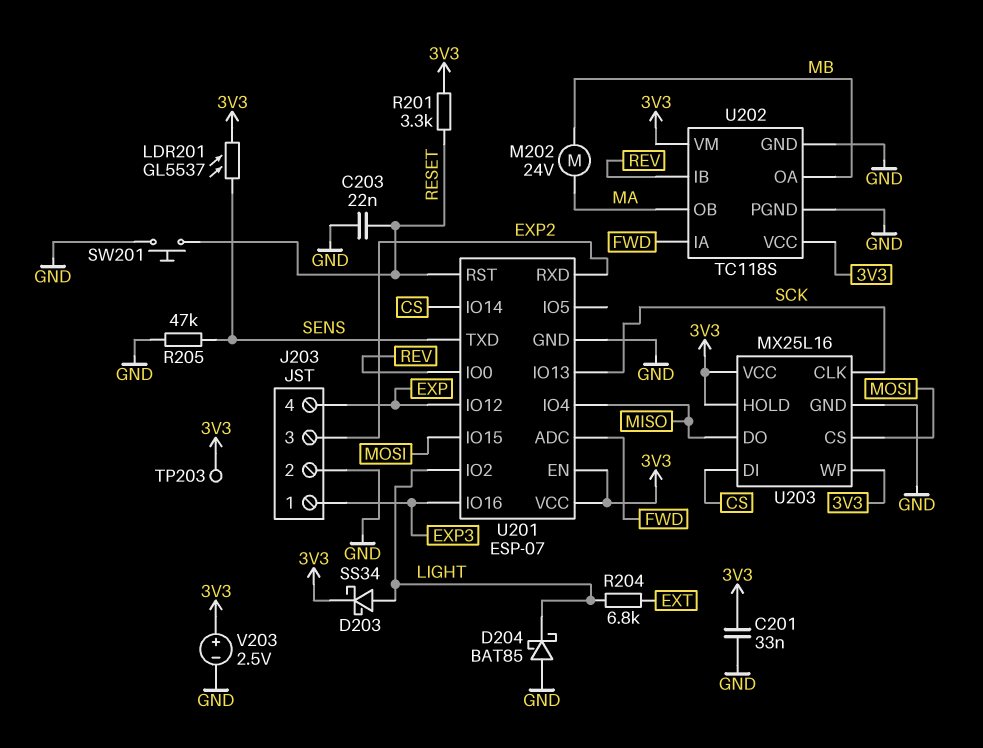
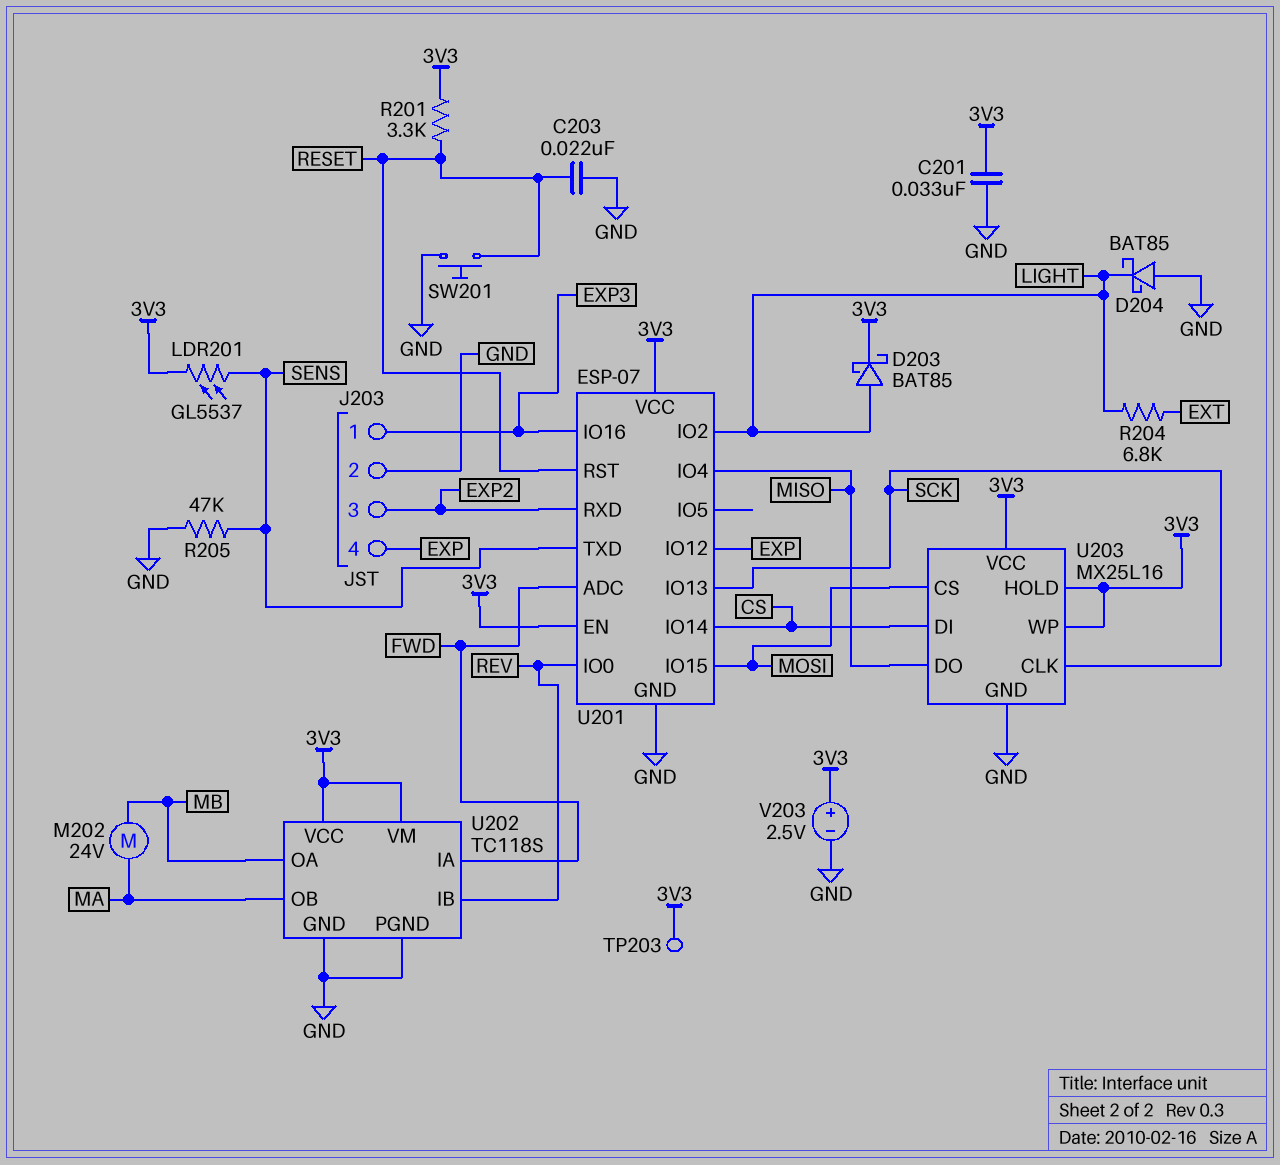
D203: schottky SS34 (A LIGHT, K 3V3) -> schottky BAT85 (A LIGHT, K 3V3)

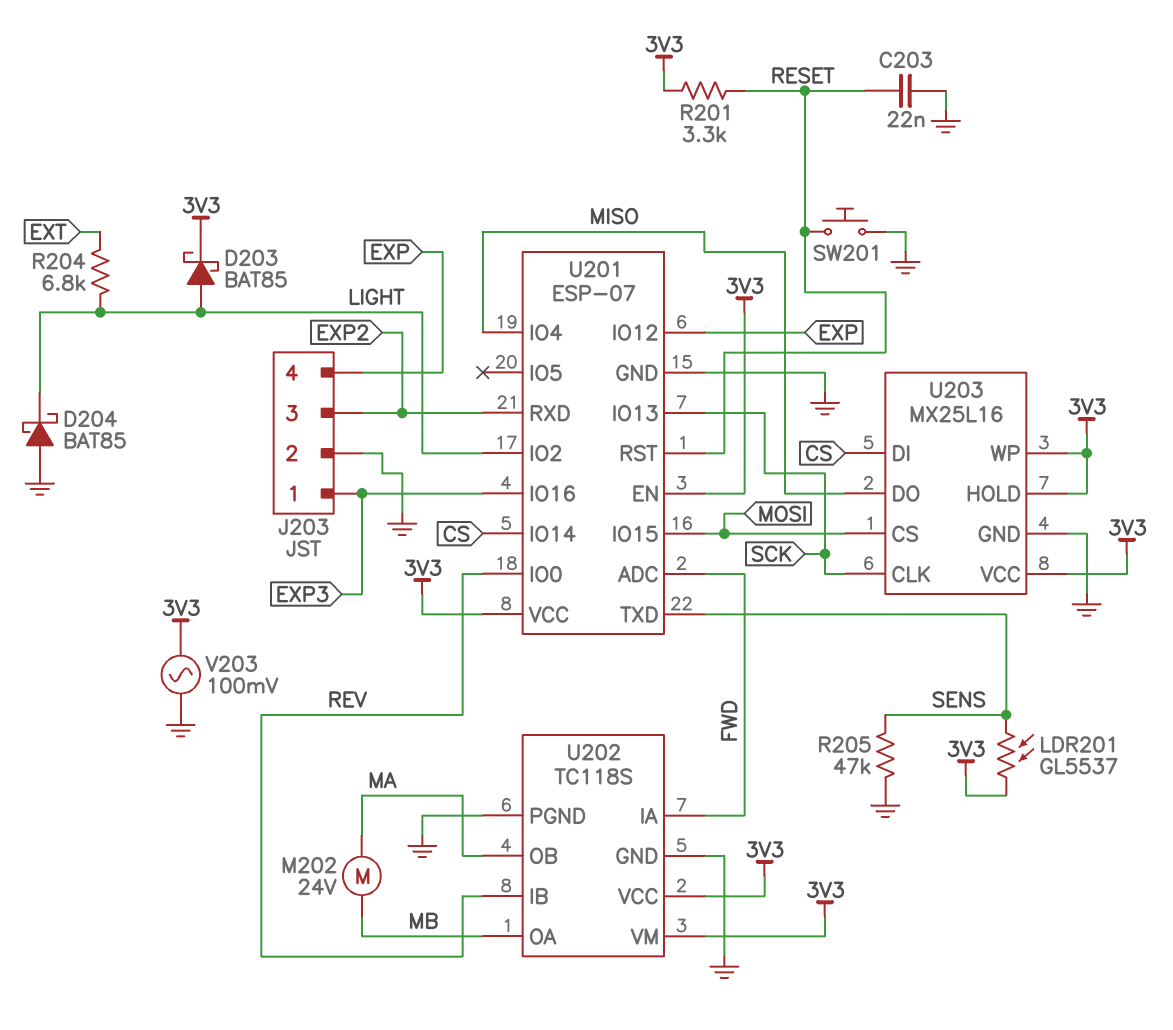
C201: 33nF (3V3, GND) -> none
TP203: test point (3V3) -> none
V203: 2.5V (plus 3V3, minus GND) -> AC 100mV (3V3, GND)

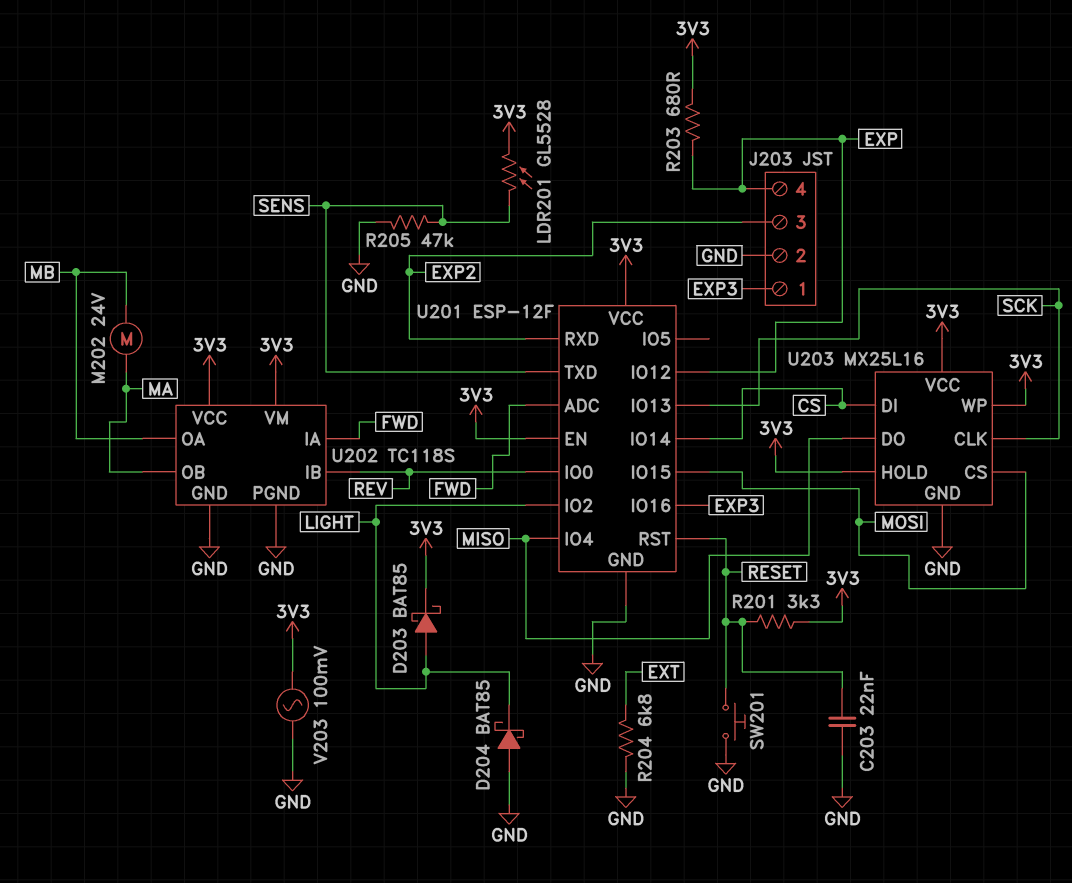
LDR201: GL5537 (3V3, SENS) -> GL5528 (3V3, SENS)
R203: none -> 680 (3V3, EXP)
R204: 6.8k (EXT, LIGHT) -> 6.8k (EXT, GND)
U201: ESP-07 -> ESP-12F

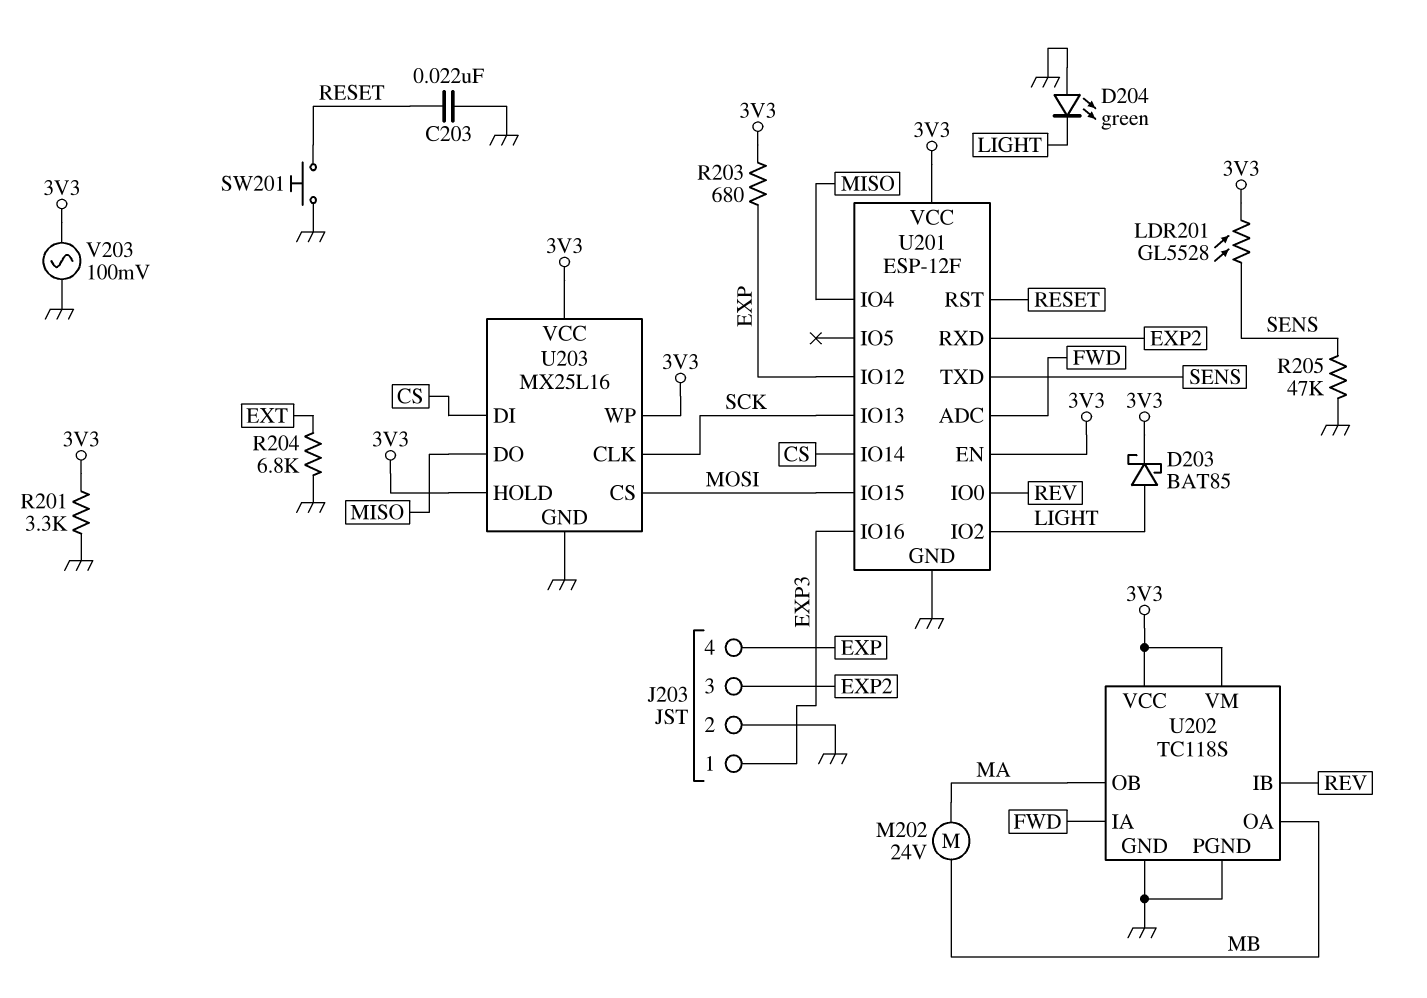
D204: schottky BAT85 (A GND, K LIGHT) -> LED green (A GND, K LIGHT)
R201: 3.3k (3V3, RESET) -> 3.3k (3V3, GND)

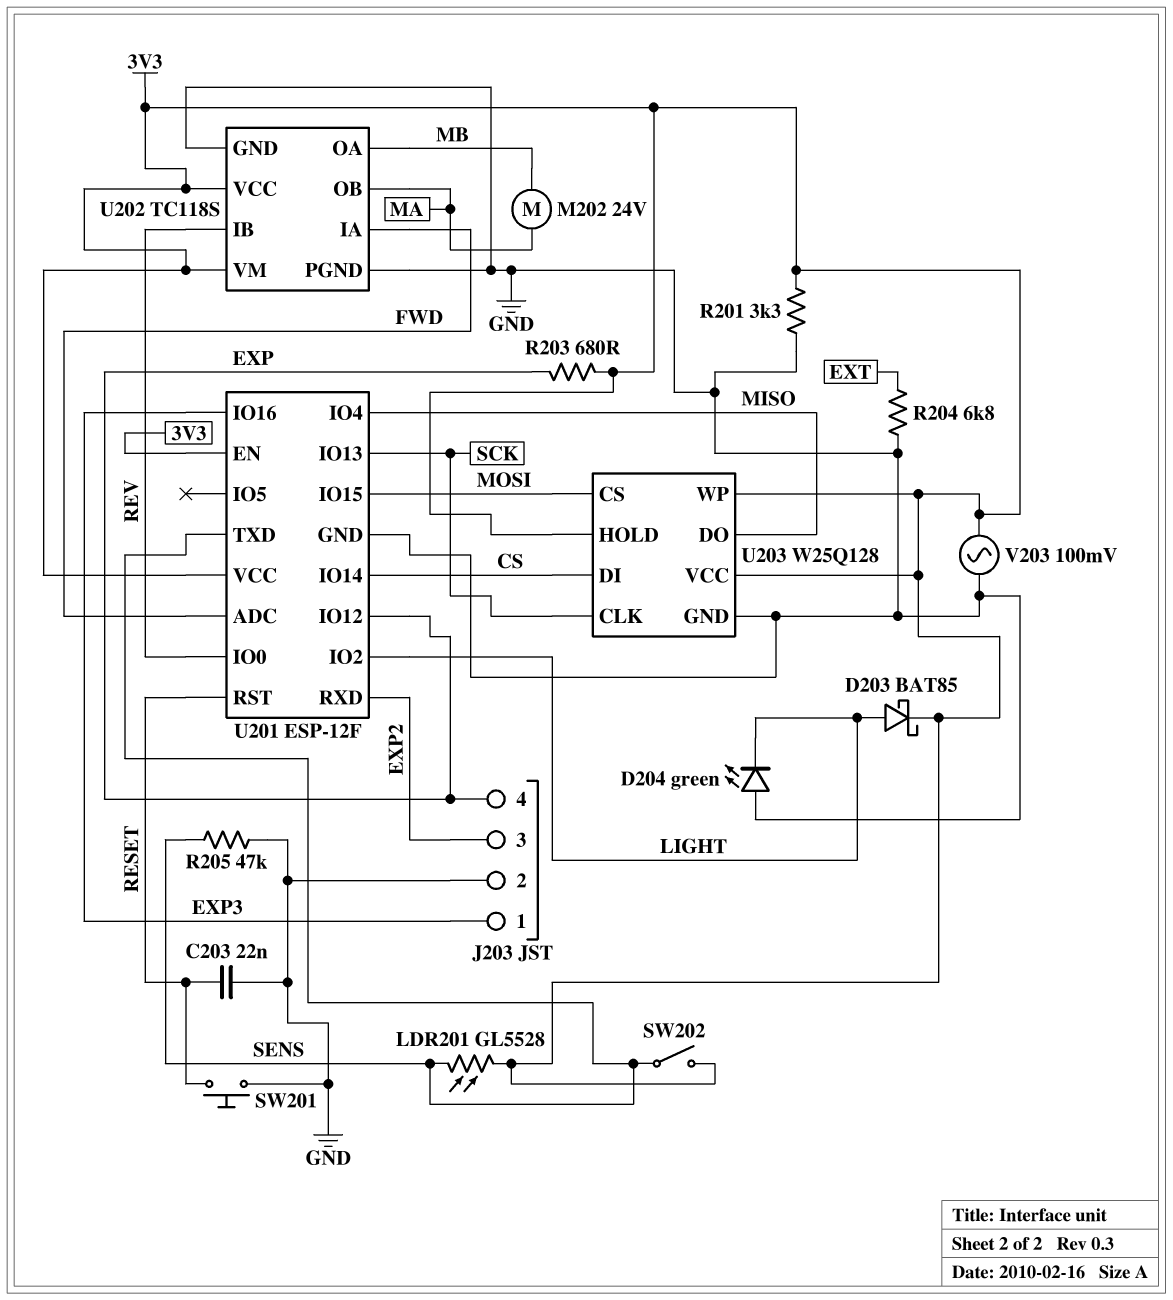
SW202: none -> switch (3V3, SENS)
U203: MX25L16 -> W25Q128

